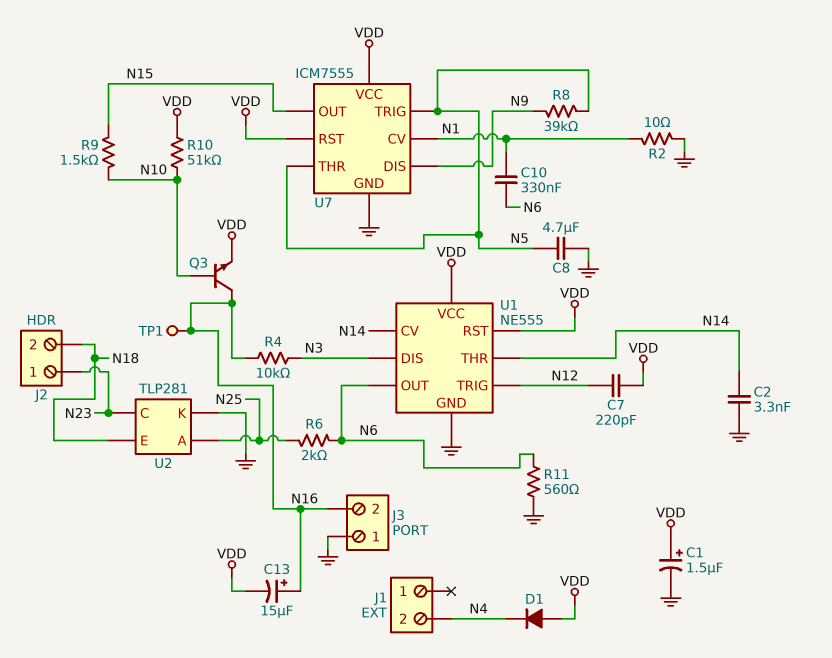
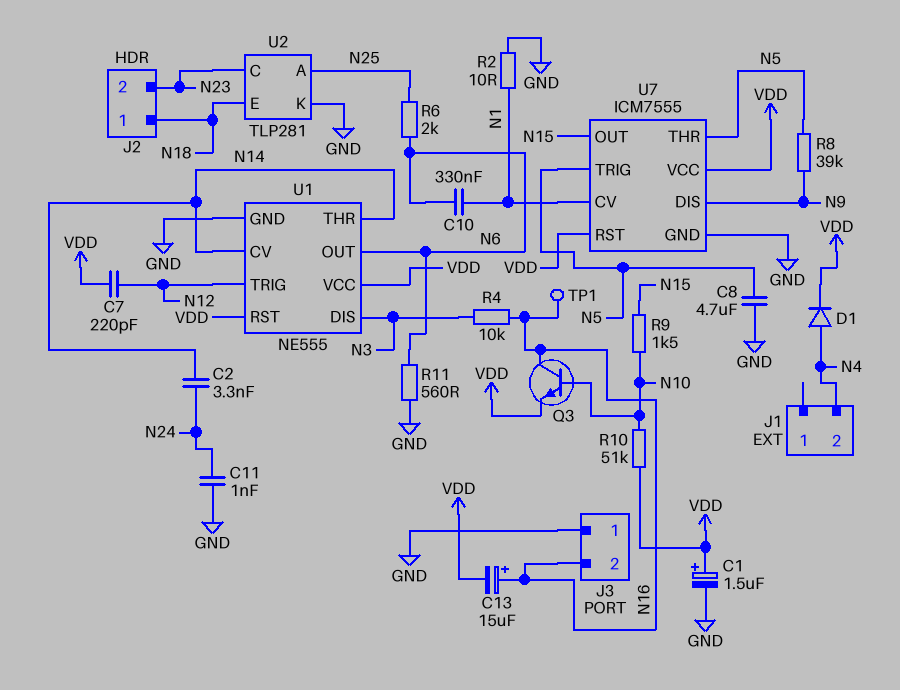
C2: 3.3nF (GND, N14) -> 3.3nF (N14, N24)
C11: none -> 1nF (GND, N24)
D1: diode (A VDD, K N4) -> diode (A N4, K VDD)
J2 pin 1: N23 -> N18
J2 pin 2: N18 -> N23

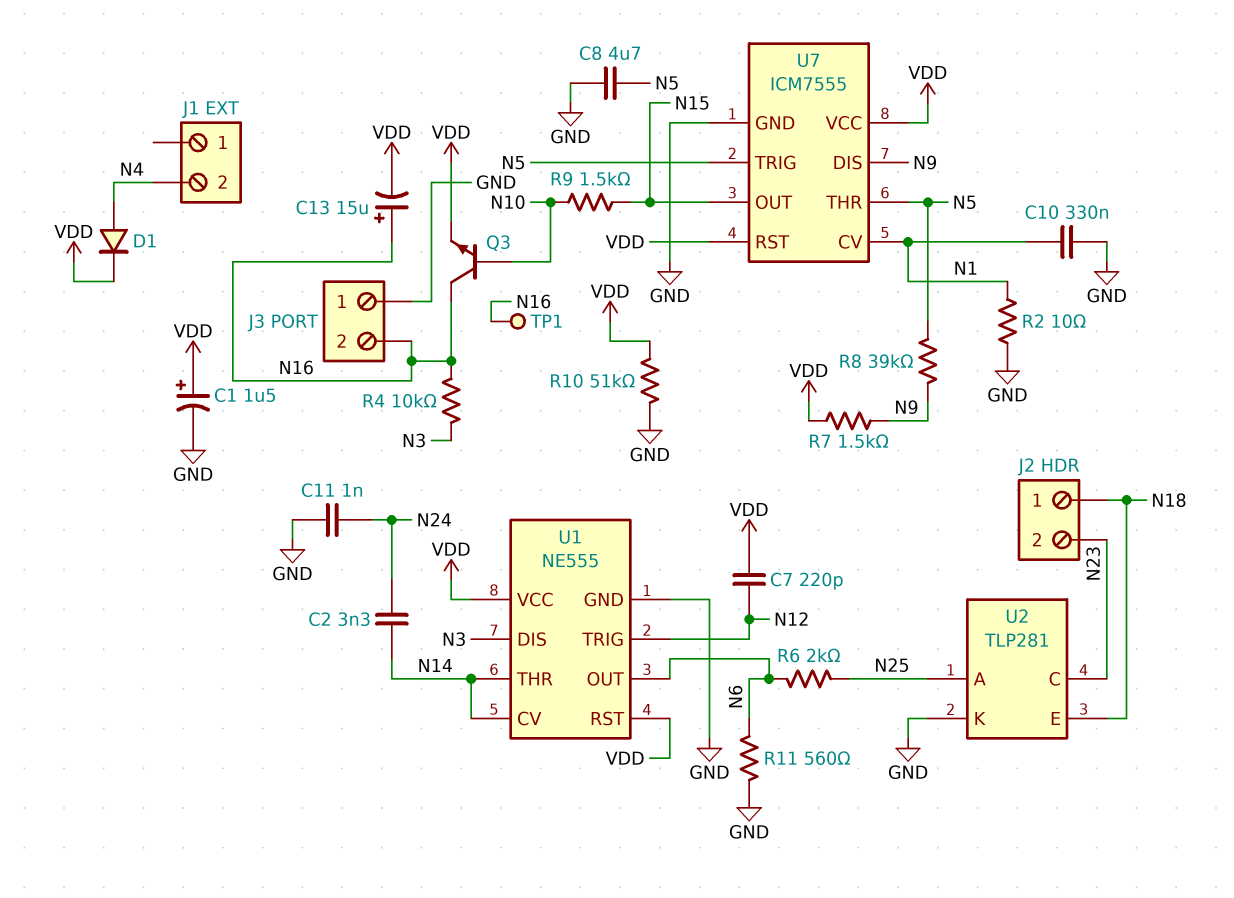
C10: 330nF (N1, N6) -> 330nF (GND, N1)
R7: none -> 1.5k (N9, VDD)
R10: 51k (N10, VDD) -> 51k (GND, VDD)

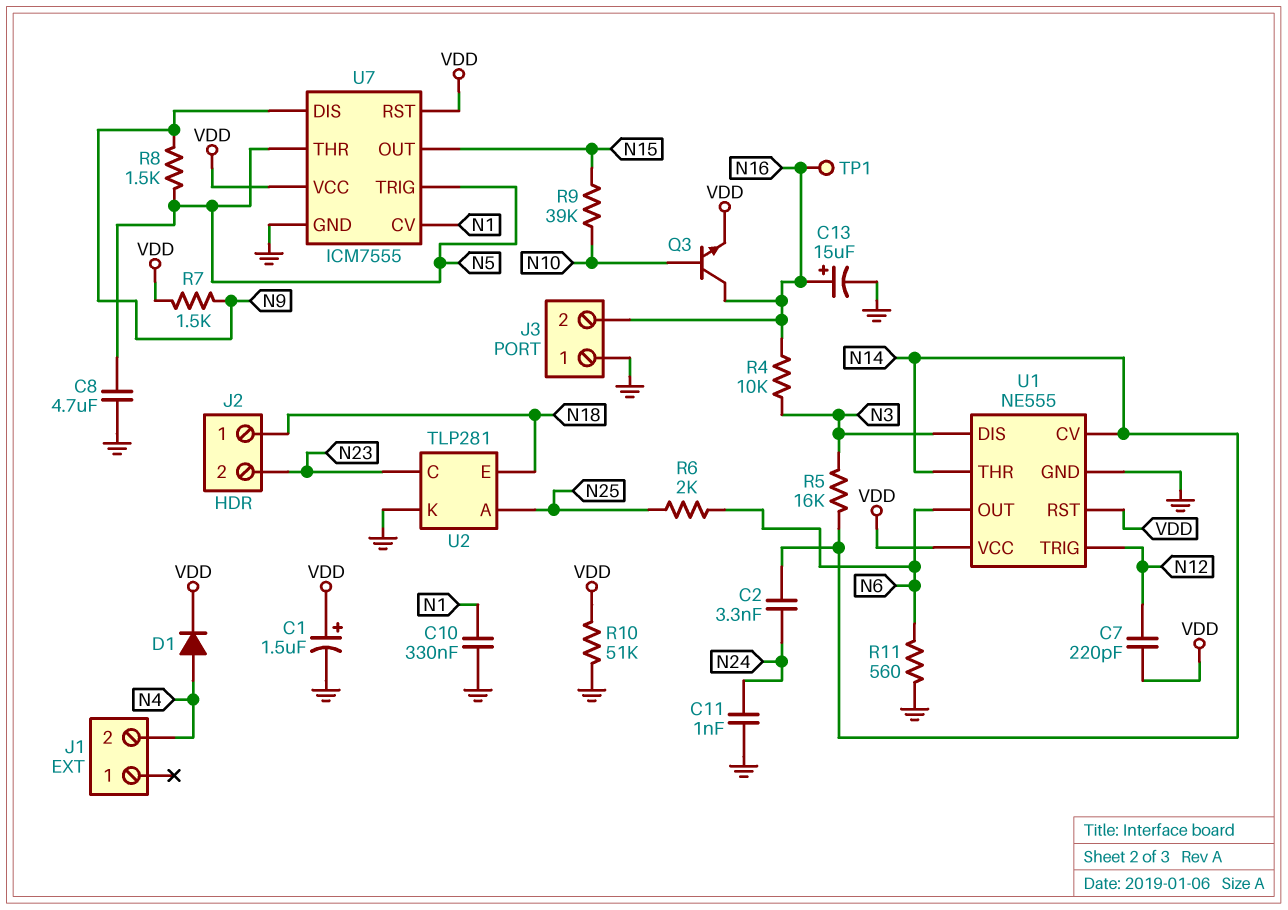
C13: 15uF (plus N16, minus VDD) -> 15uF (plus N16, minus GND)
R2: 10 (GND, N1) -> none
R5: none -> 16k (N3, N14)
R8: 39k (N5, N9) -> 1.5k (N5, N9)
R9: 1.5k (N10, N15) -> 39k (N10, N15)

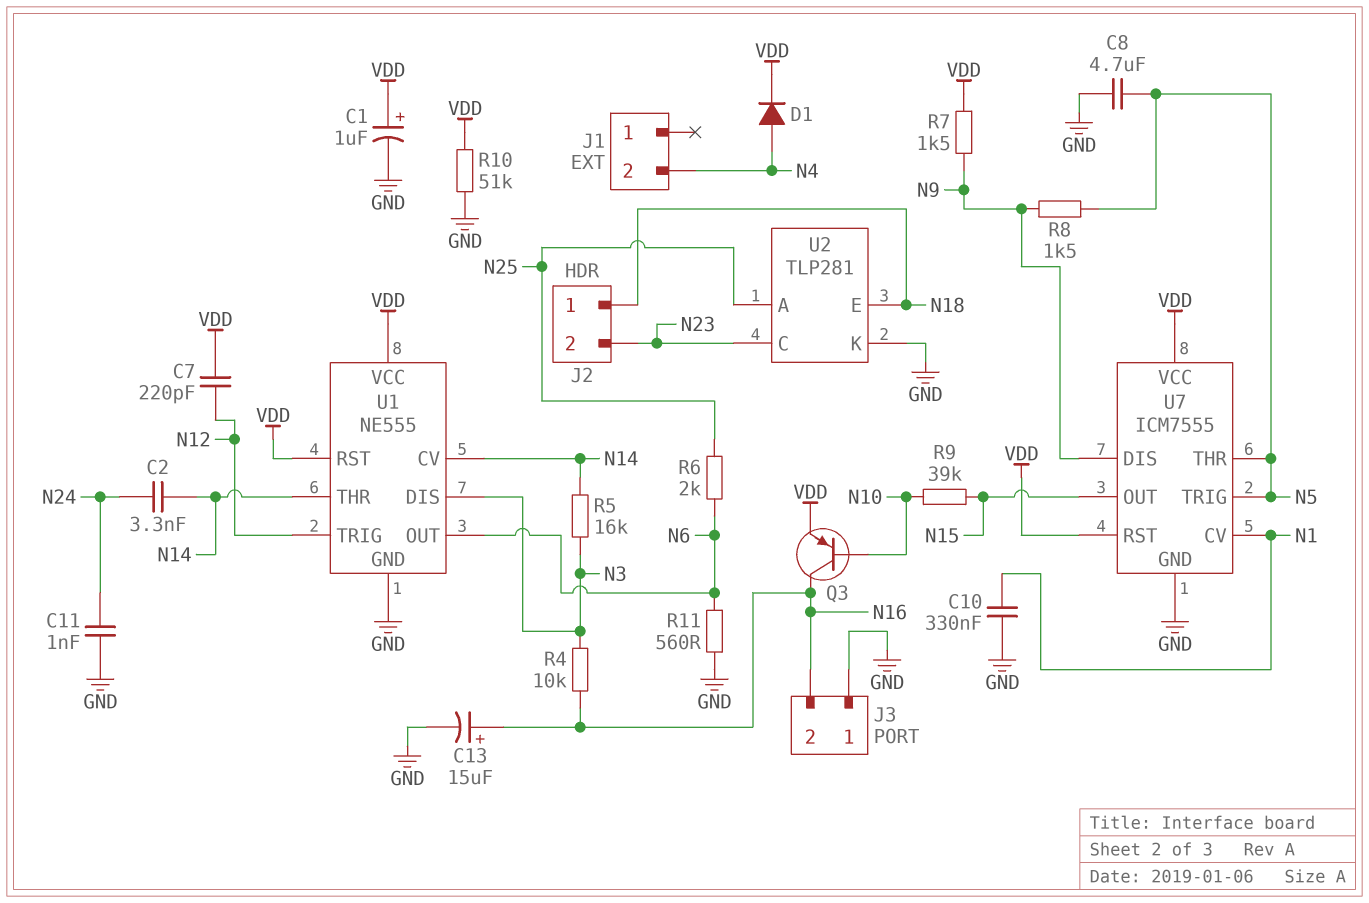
C1: 1.5uF (plus VDD, minus GND) -> 1uF (plus VDD, minus GND)
Q3: NPN (B N10, C N16, E VDD) -> PNP (B N10, C N16, E VDD)
TP1: test point (N16) -> none

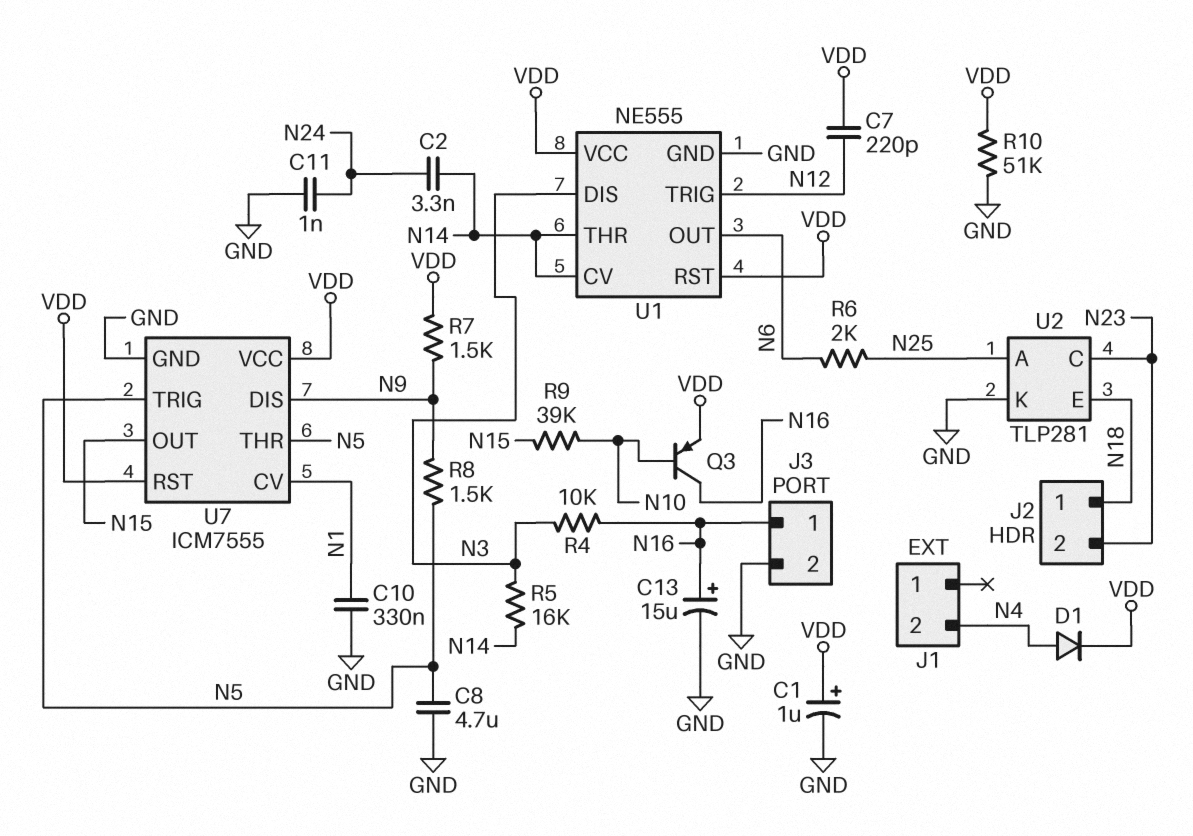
J3 pin 1: GND -> N16
J3 pin 2: N16 -> GND
R11: 560 (GND, N6) -> none

